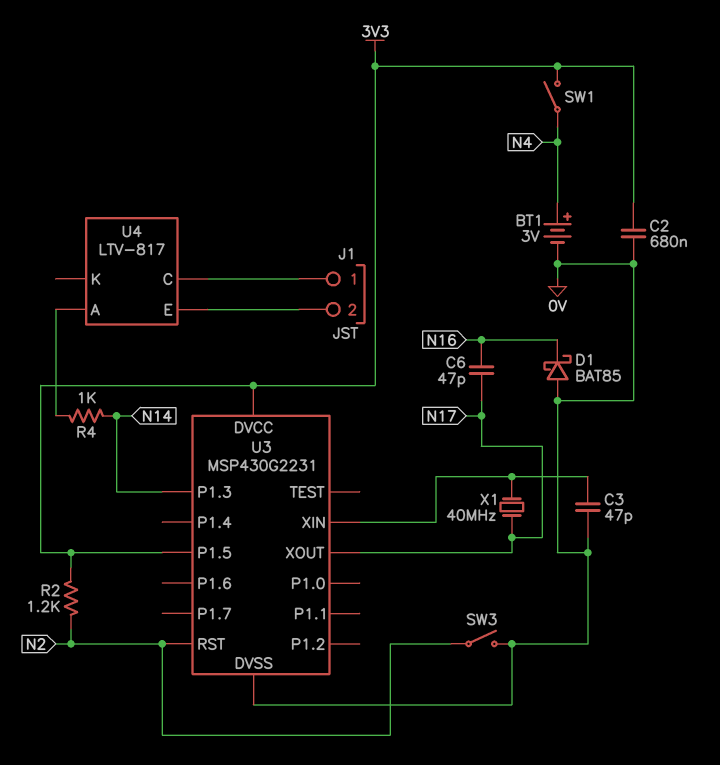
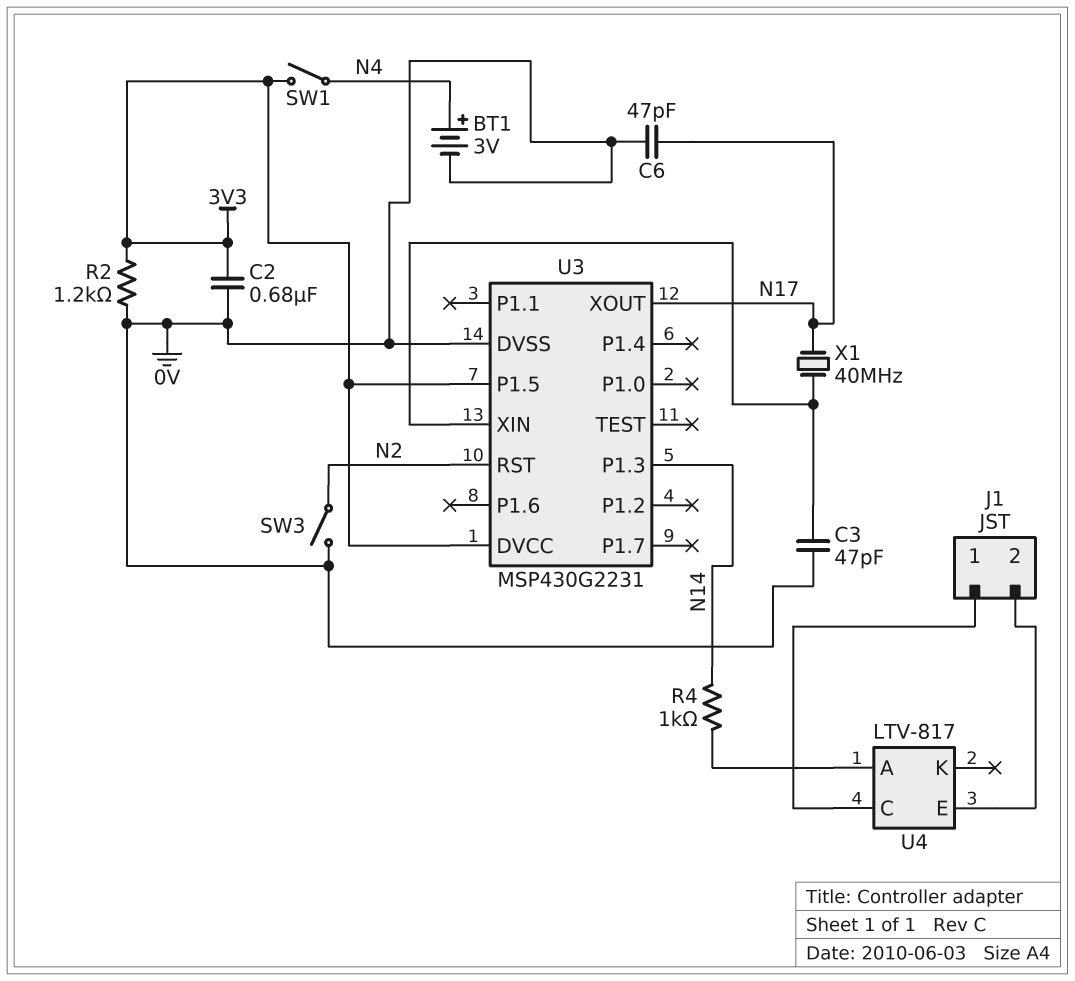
C6: 47pF (N16, N17) -> 47pF (0V, N17)
D1: schottky BAT85 (A 0V, K N16) -> none
R2: 1.2k (3V3, N2) -> 1.2k (0V, 3V3)

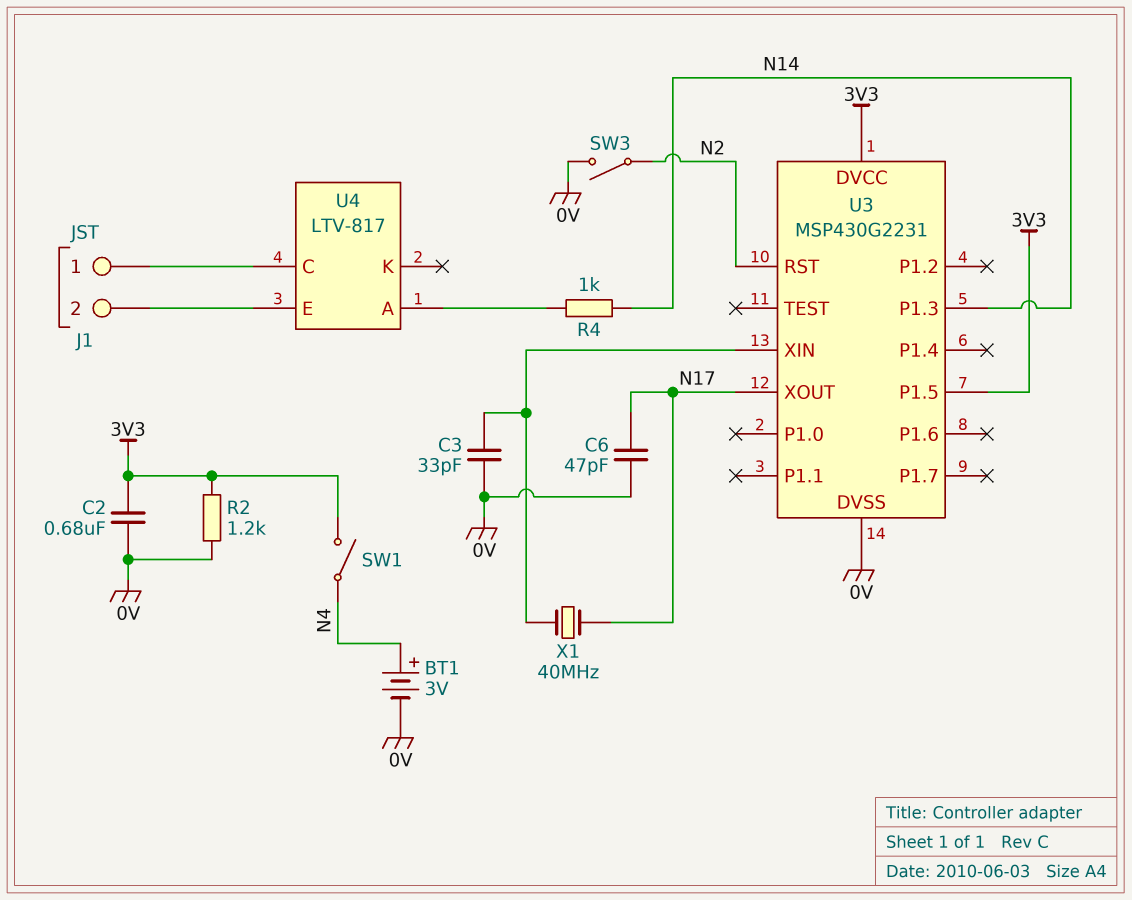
C3: 47pF (0V, U3/XIN) -> 33pF (0V, U3/XIN)

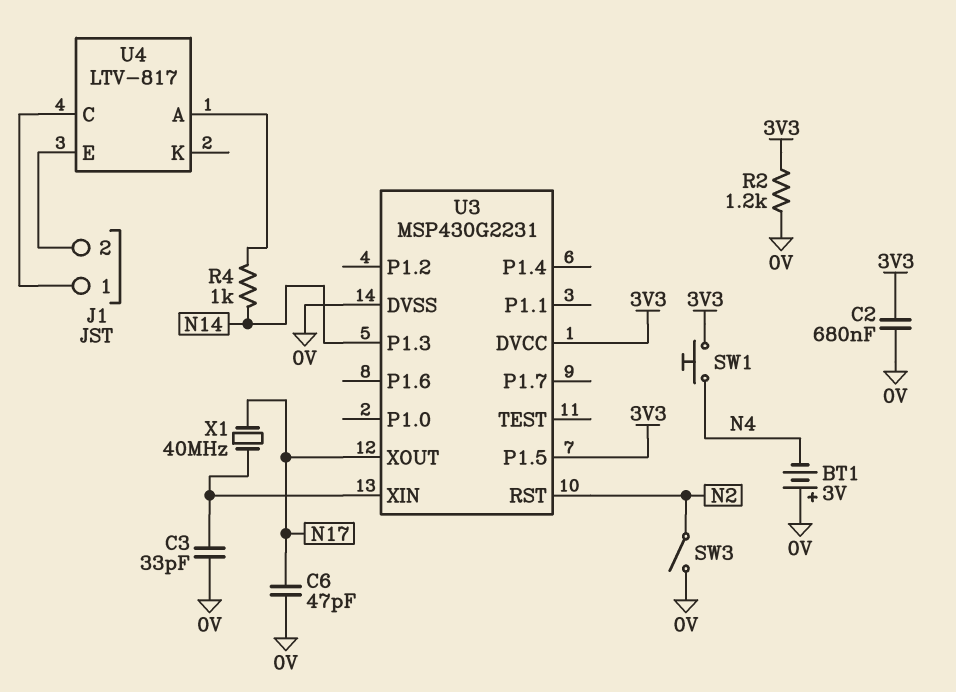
BT1: 3V (plus N4, minus 0V) -> 3V (plus 0V, minus N4)
SW1: switch (3V3, N4) -> button (3V3, N4)

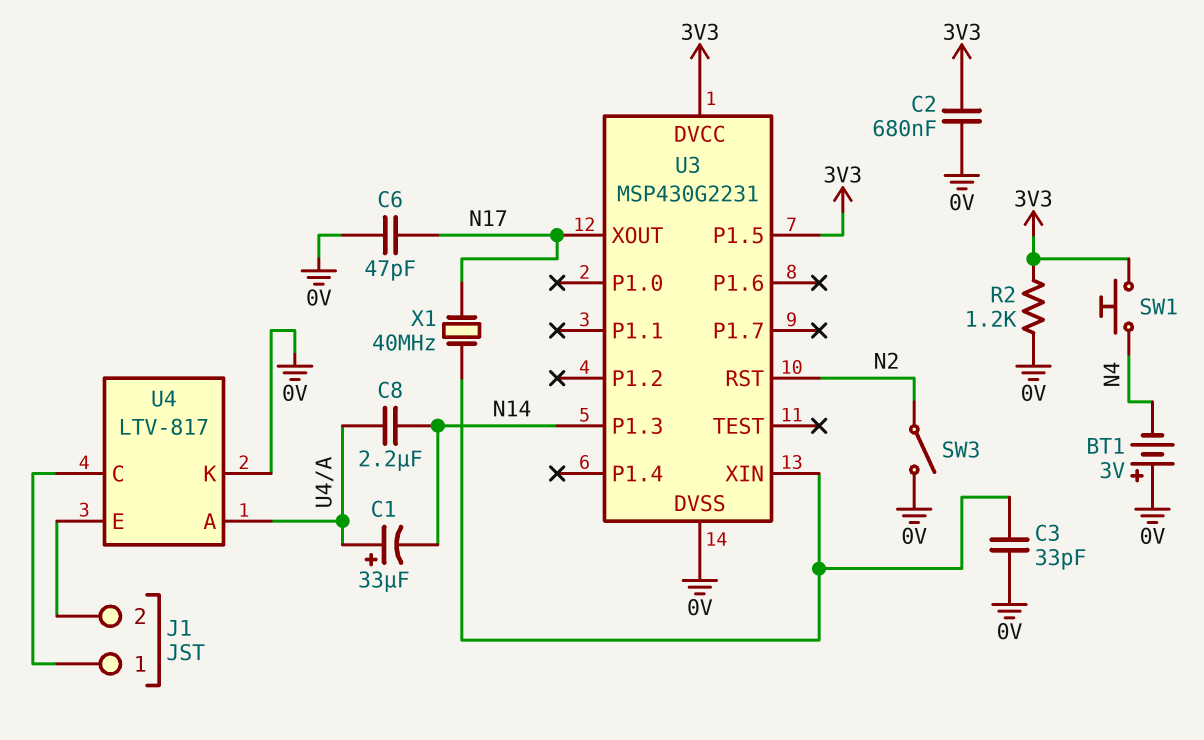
C1: none -> 33uF (plus U4/A, minus N14)
C8: none -> 2.2uF (N14, U4/A)
R4: 1k (N14, U4/A) -> none
U4 pin K: none -> 0V

